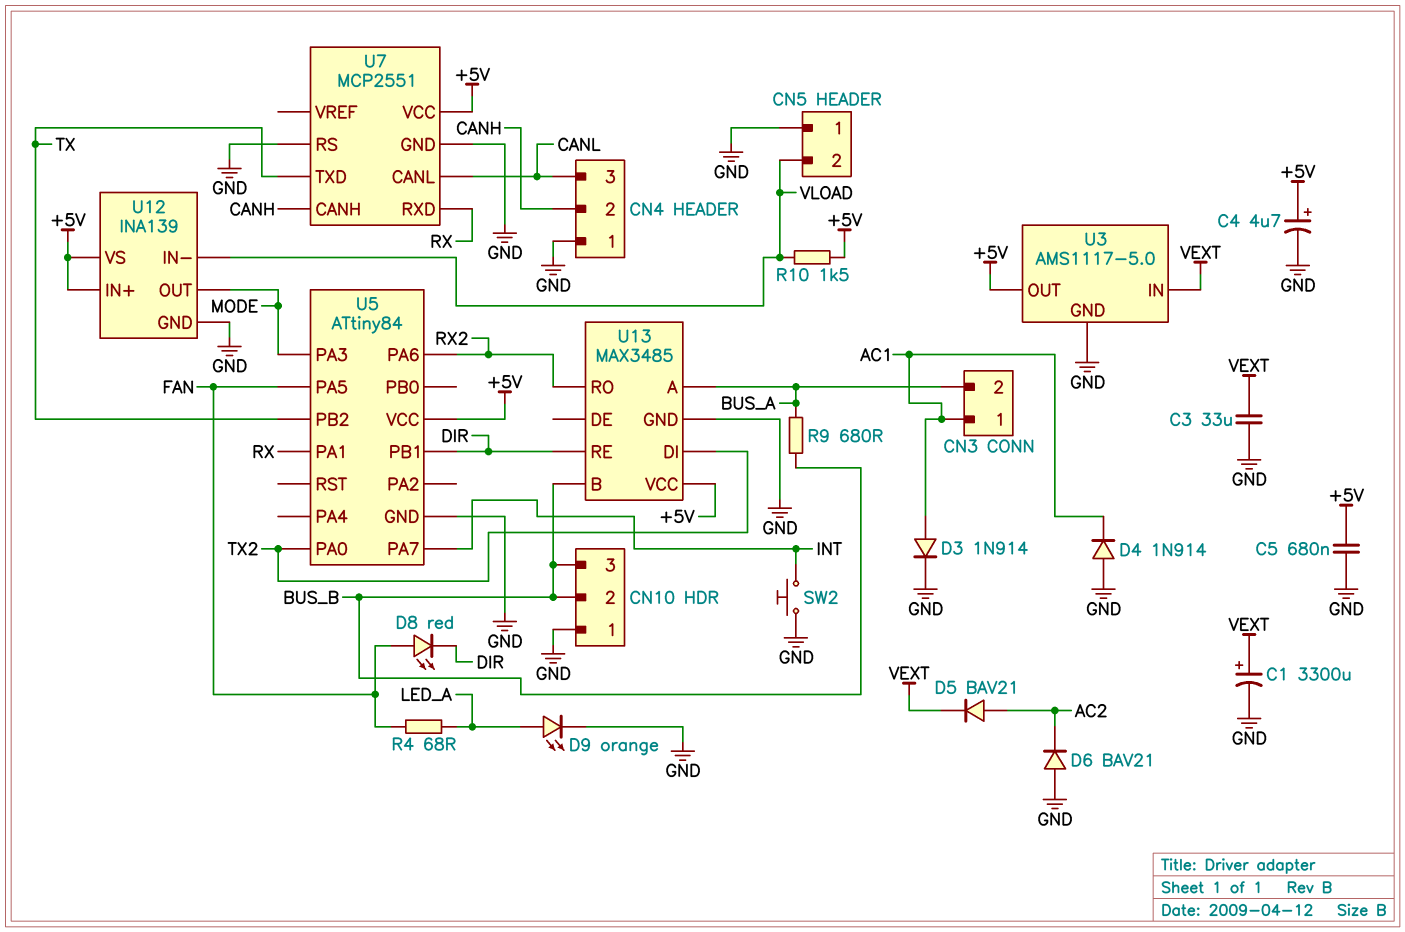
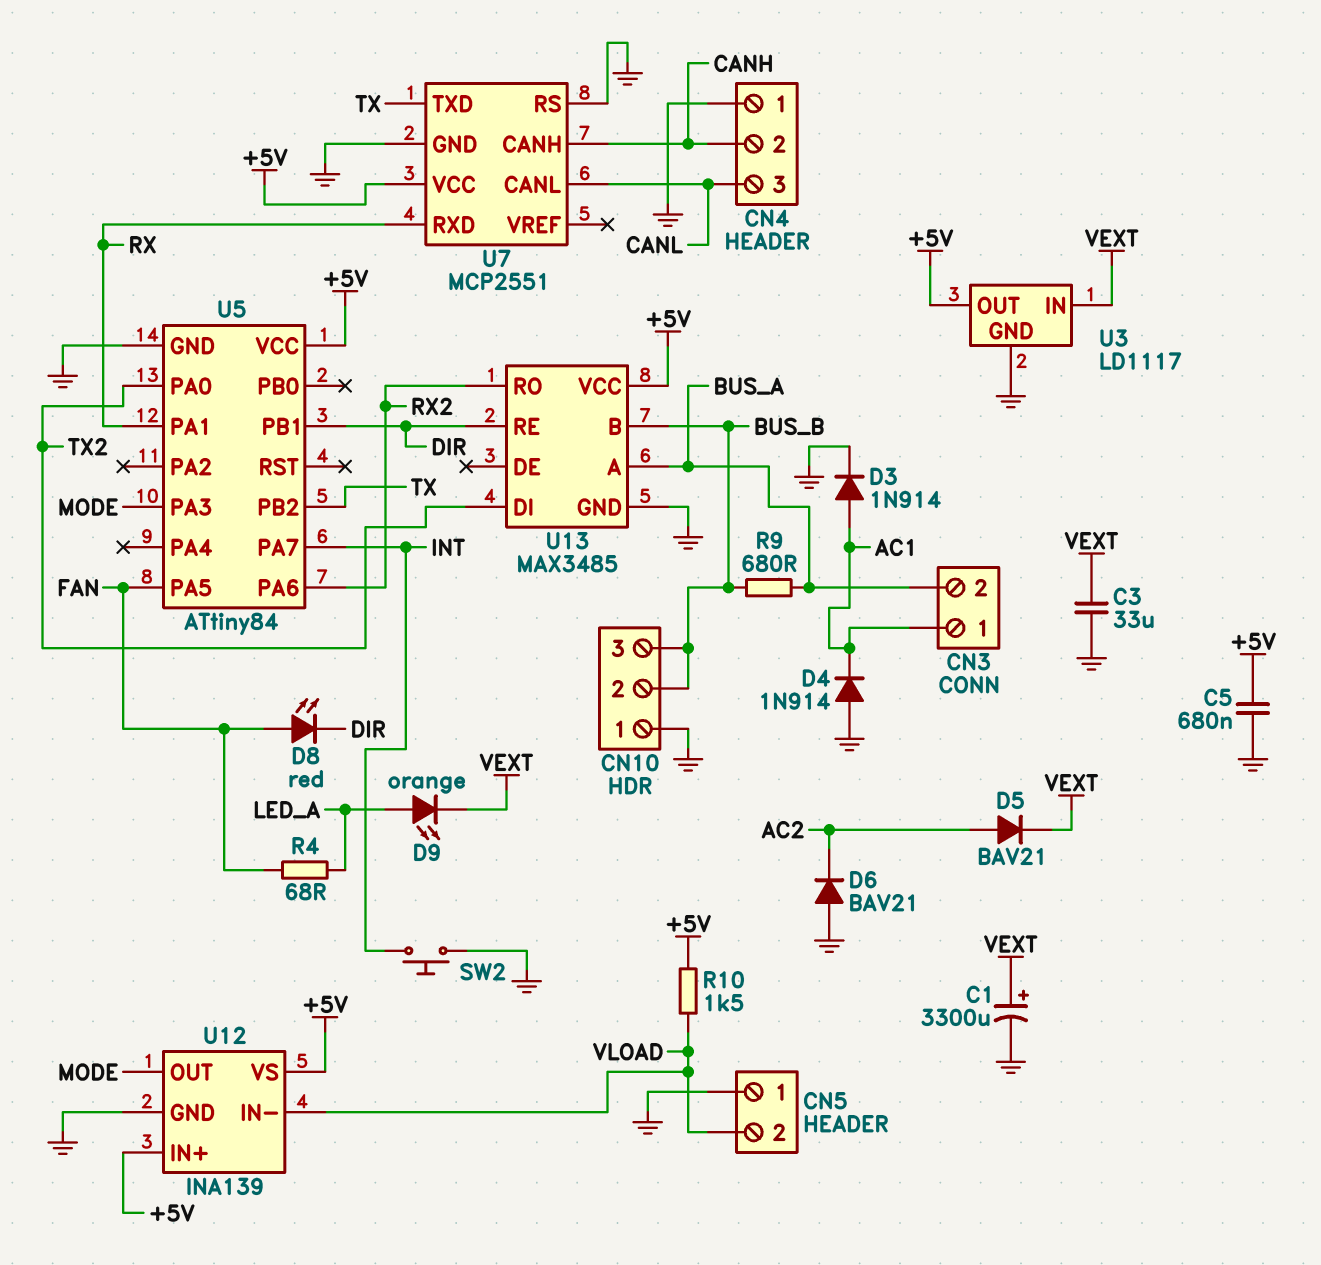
C4: 4.7uF (plus +5V, minus GND) -> none
D9: LED orange (A LED_A, K GND) -> LED orange (A LED_A, K VEXT)
U3: AMS1117-5.0 -> LD1117

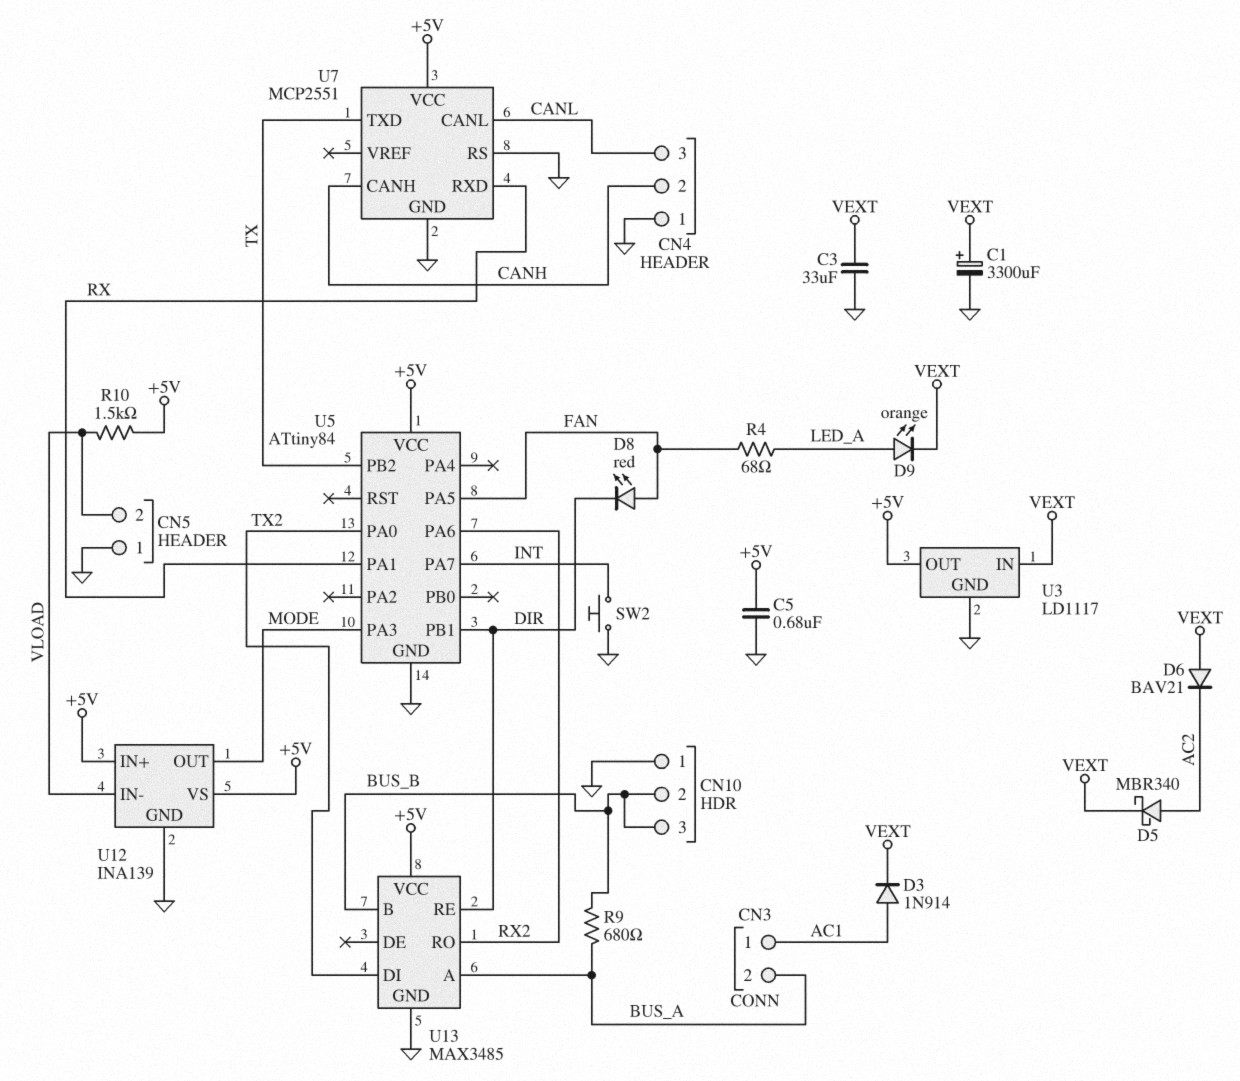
D3: diode 1N914 (A AC1, K GND) -> diode 1N914 (A AC1, K VEXT)
D4: diode 1N914 (A GND, K AC1) -> none
D5: diode BAV21 (A AC2, K VEXT) -> schottky MBR340 (A AC2, K VEXT)
D6: diode BAV21 (A GND, K AC2) -> diode BAV21 (A VEXT, K AC2)

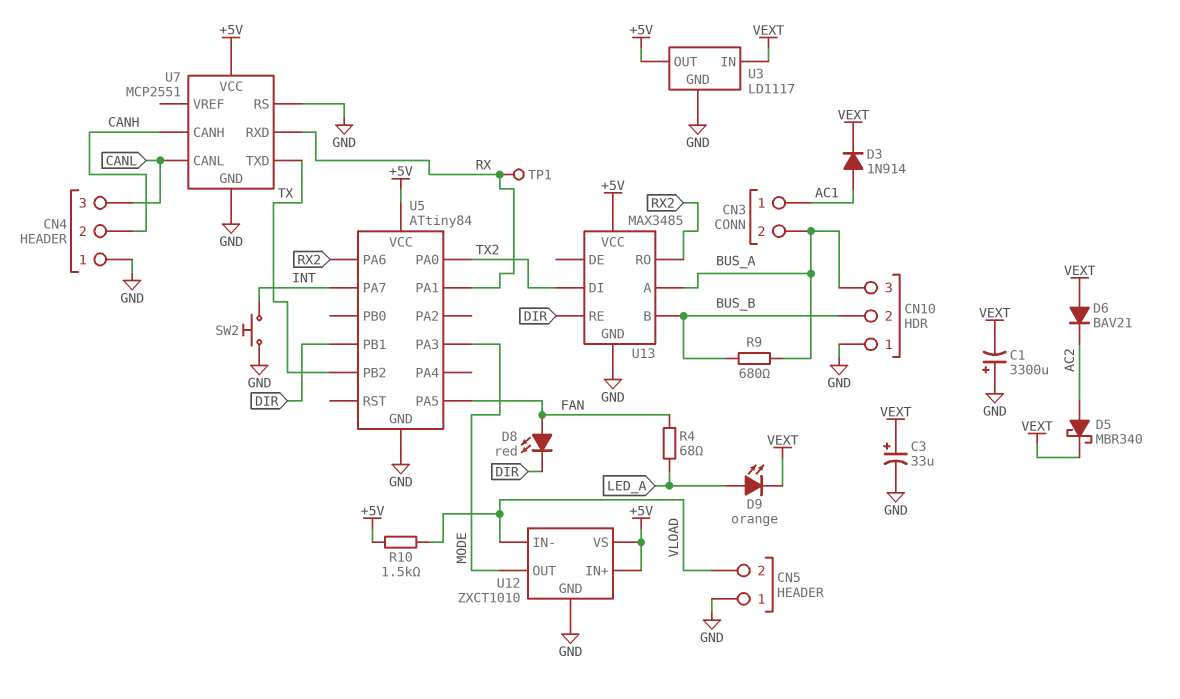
C1: 3300uF (plus VEXT, minus GND) -> 3300uF (plus GND, minus VEXT)
C3: 33uF (GND, VEXT) -> 33uF (plus VEXT, minus GND)
C5: 680nF (+5V, GND) -> none
CN10 pin 3: BUS_B -> BUS_A
TP1: none -> test point (RX)
U12: INA139 -> ZXCT1010

